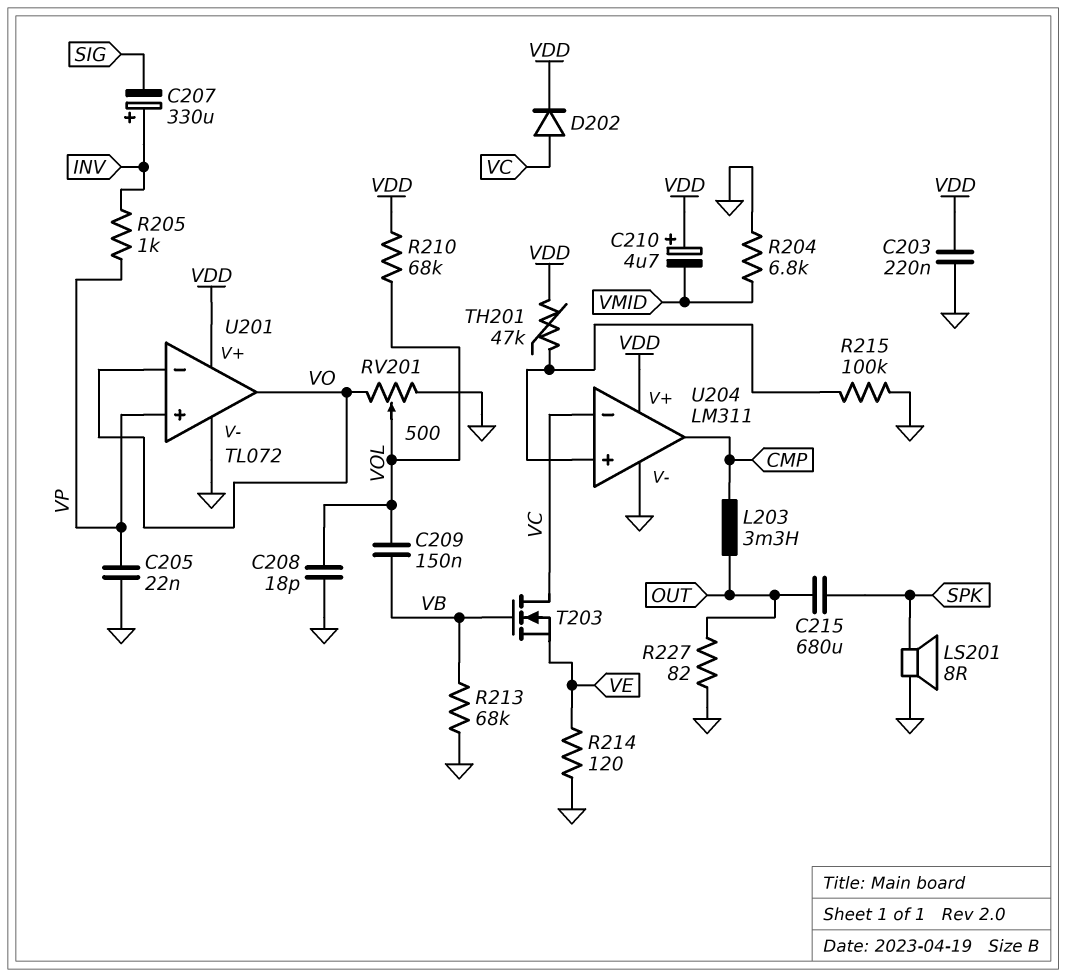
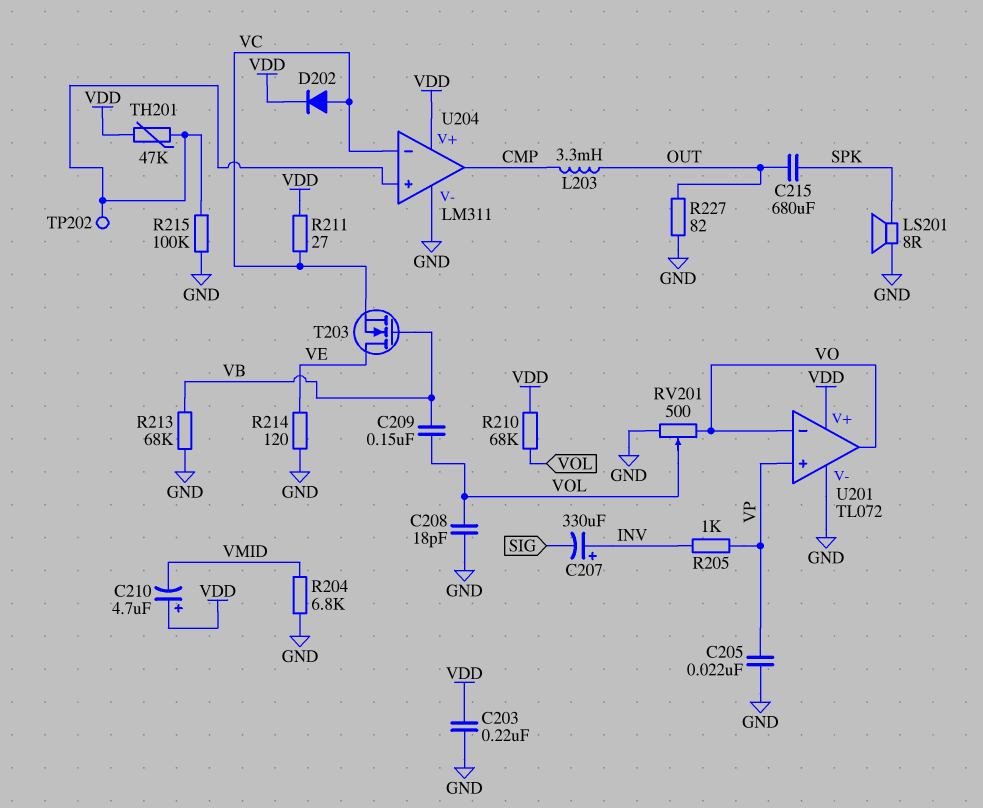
R211: none -> 27 (VC, VDD)
T203: NMOS (G VB, D VC, S VE) -> NMOS (G VB, D VE, S VC)
TP202: none -> test point (U204/in+)

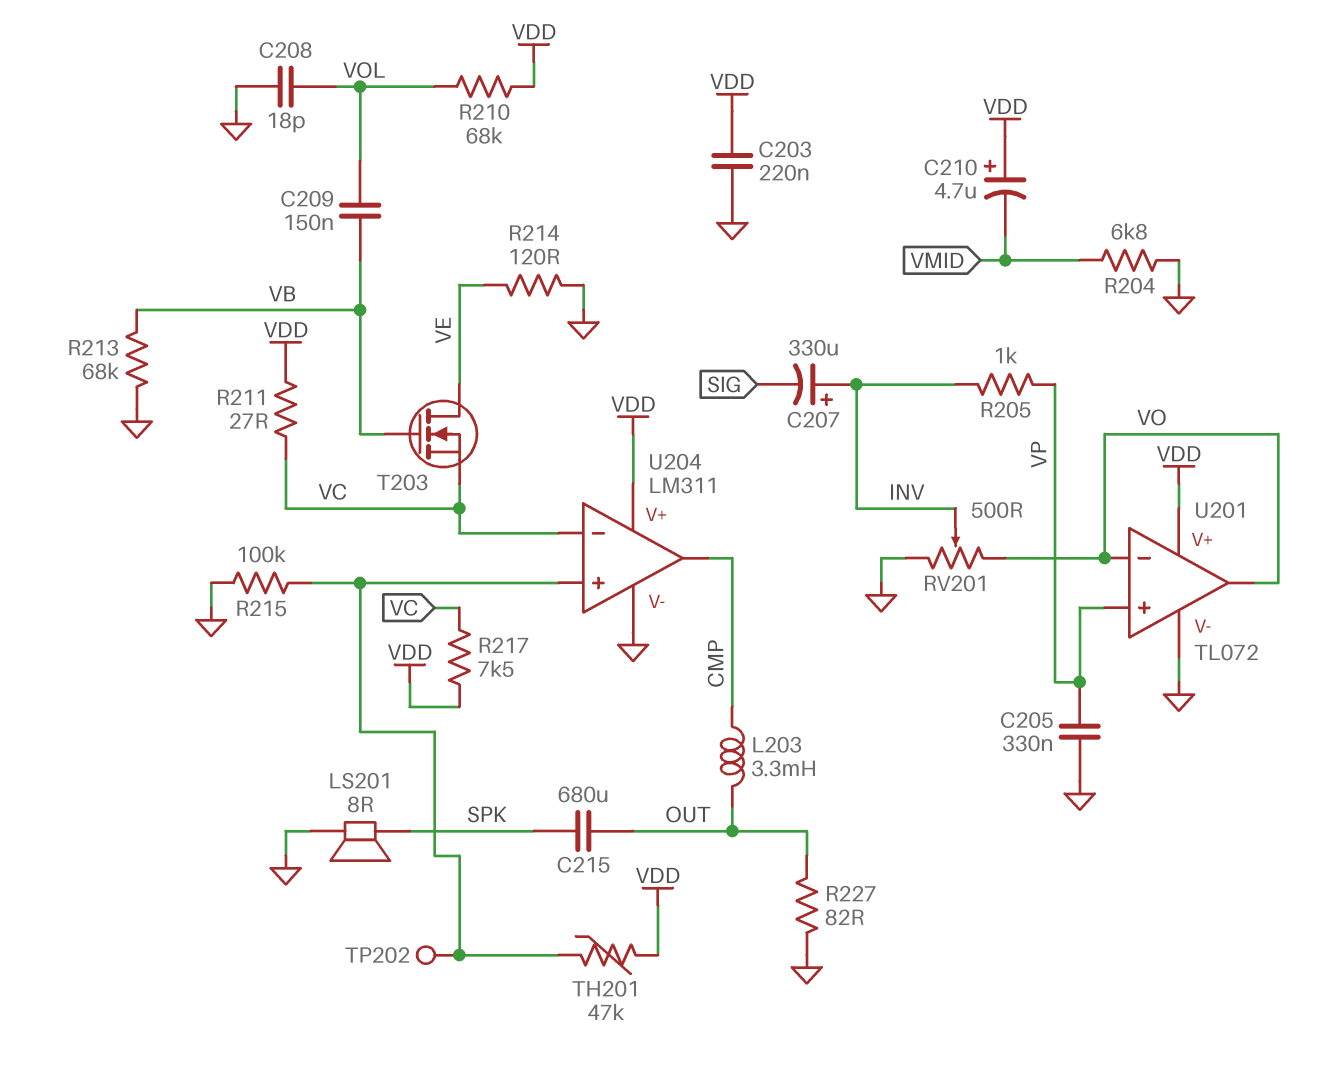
C205: 22nF (GND, VP) -> 330nF (GND, VP)
D202: diode (A VC, K VDD) -> none
R217: none -> 7.5k (VC, VDD)
RV201: 500 (GND, VO, wiper VOL) -> 500 (GND, VO, wiper INV)

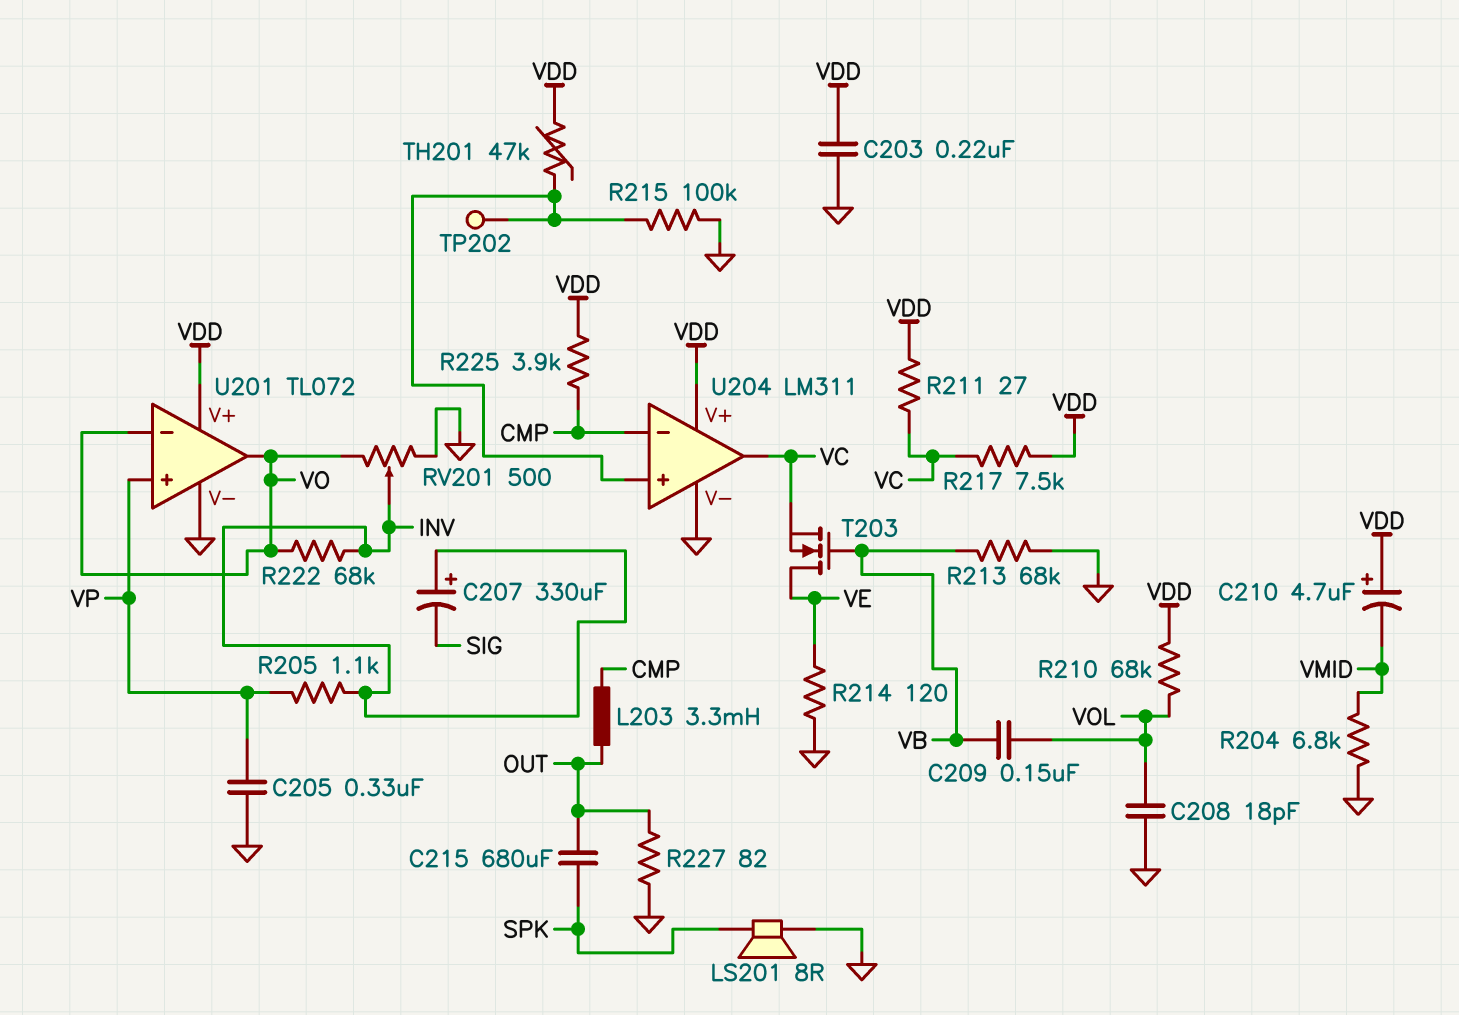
R205: 1k (INV, VP) -> 1.1k (INV, VP)
R222: none -> 68k (INV, VO)
R225: none -> 3.9k (CMP, VDD)
U204 pin in-: VC -> CMP
U204 pin out: CMP -> VC

